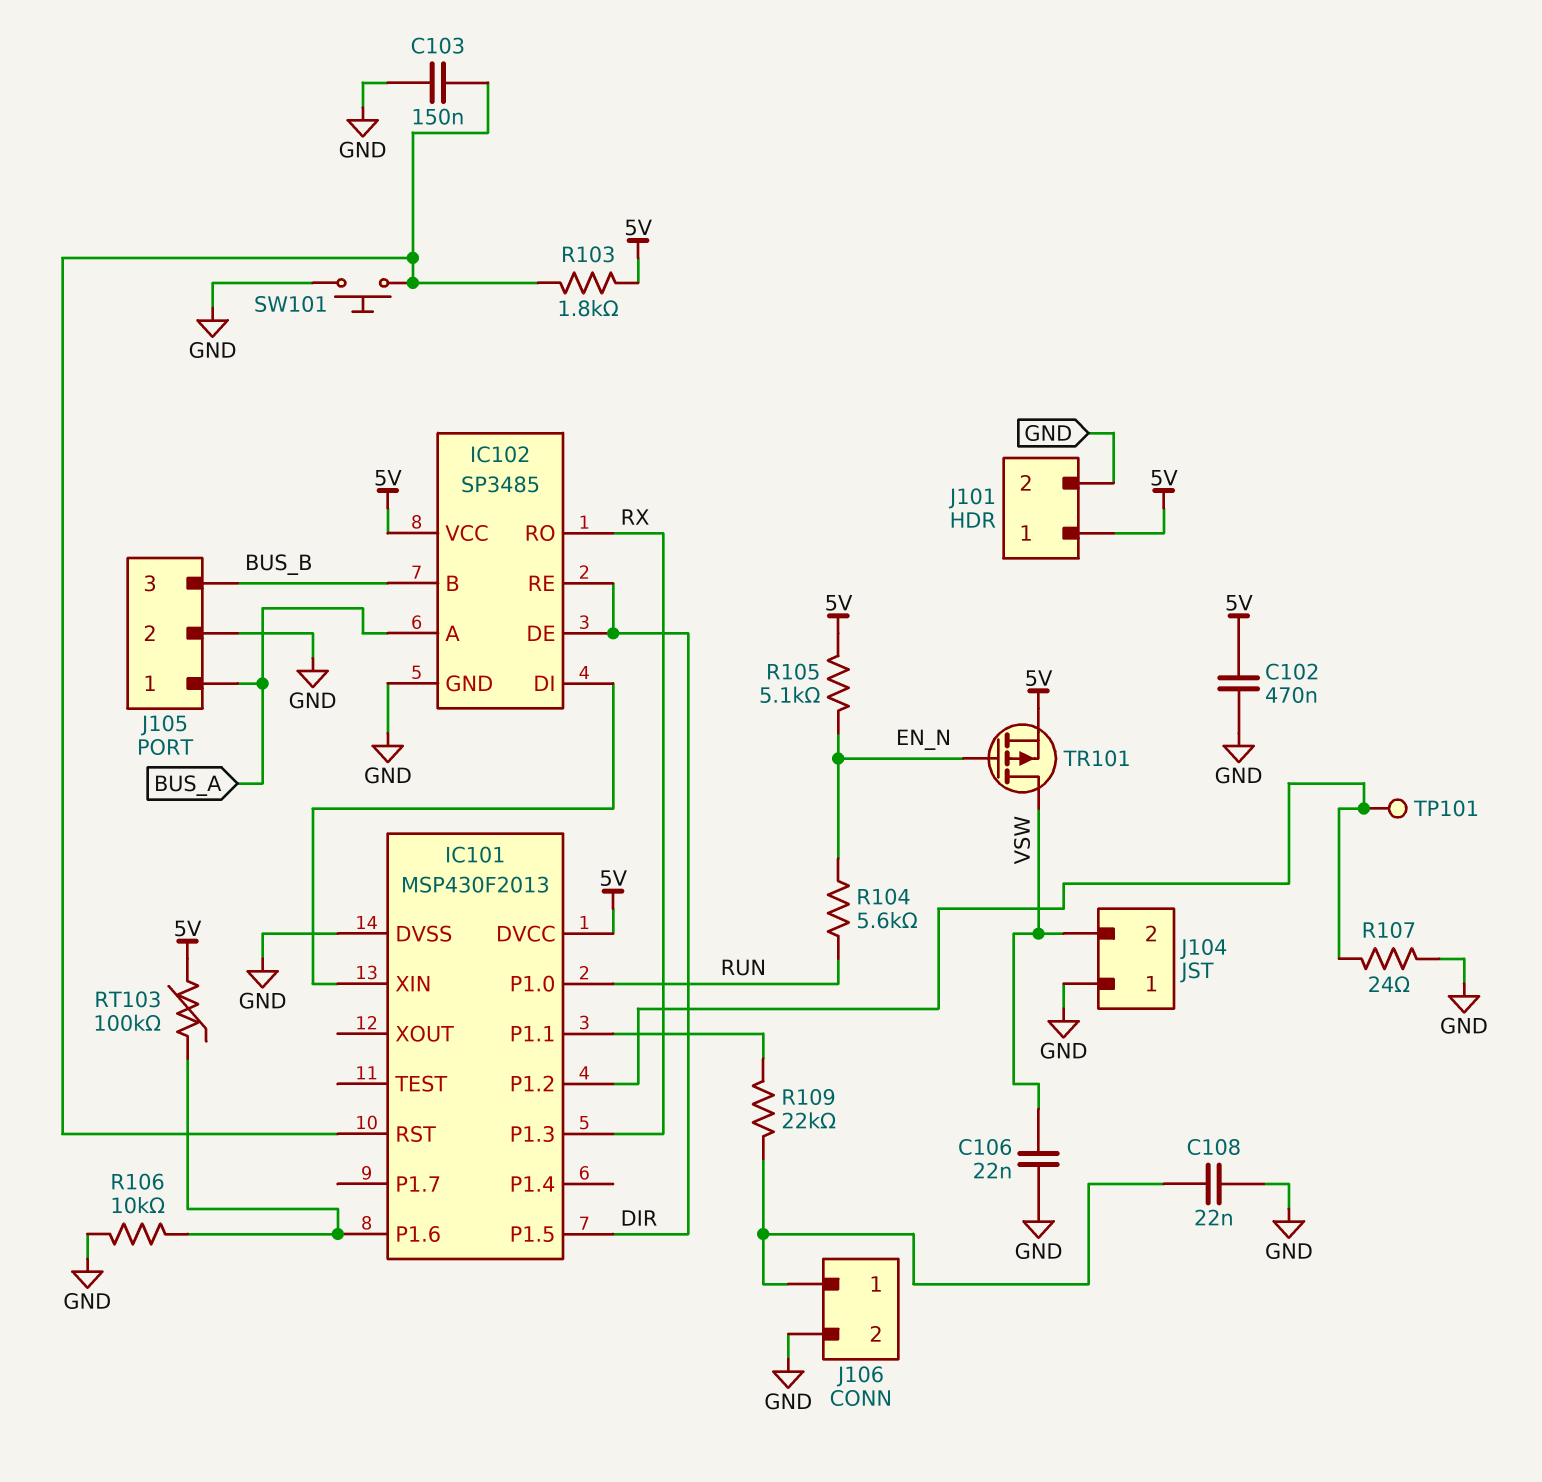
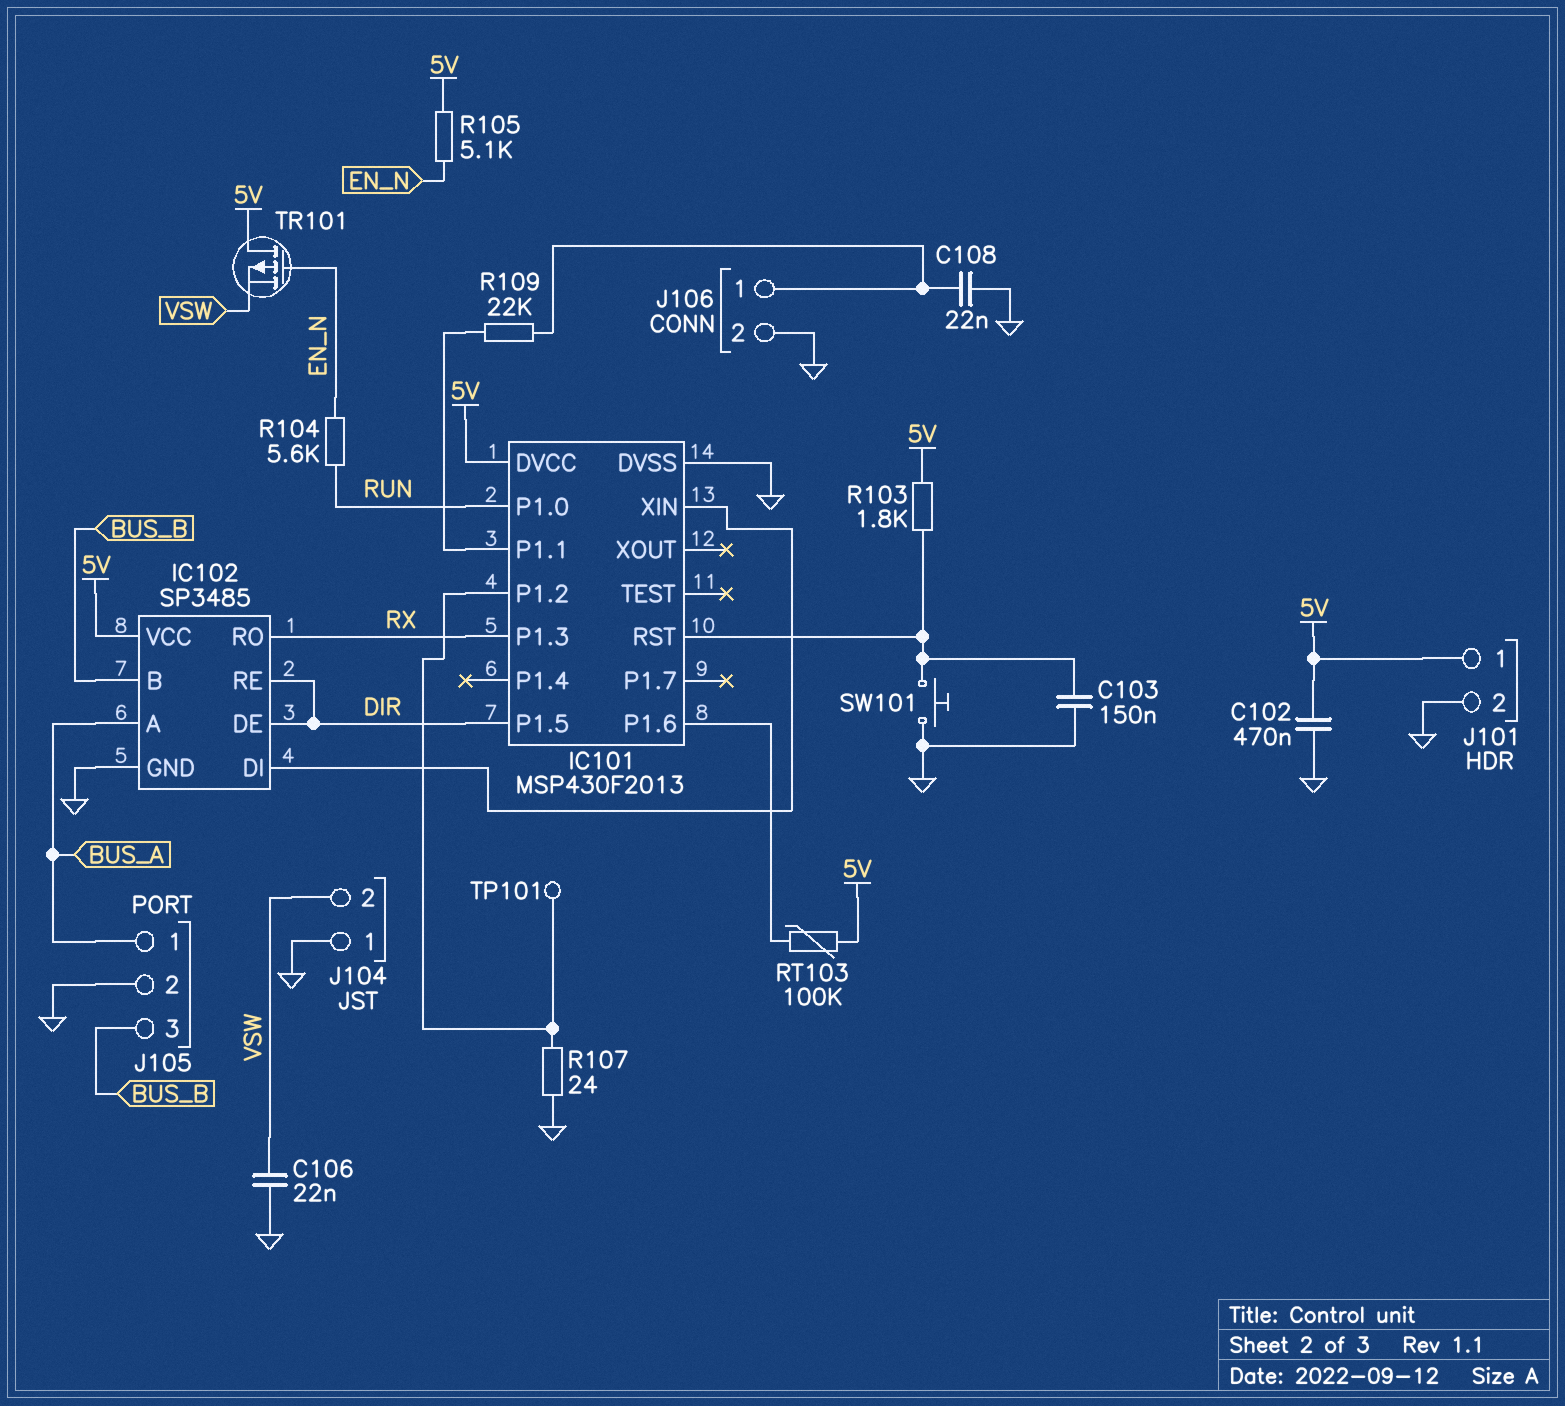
R106: 10k (GND, IC101/P1.6) -> none
TR101: PMOS (G EN_N, D VSW, S 5V) -> PMOS (G EN_N, D 5V, S VSW)

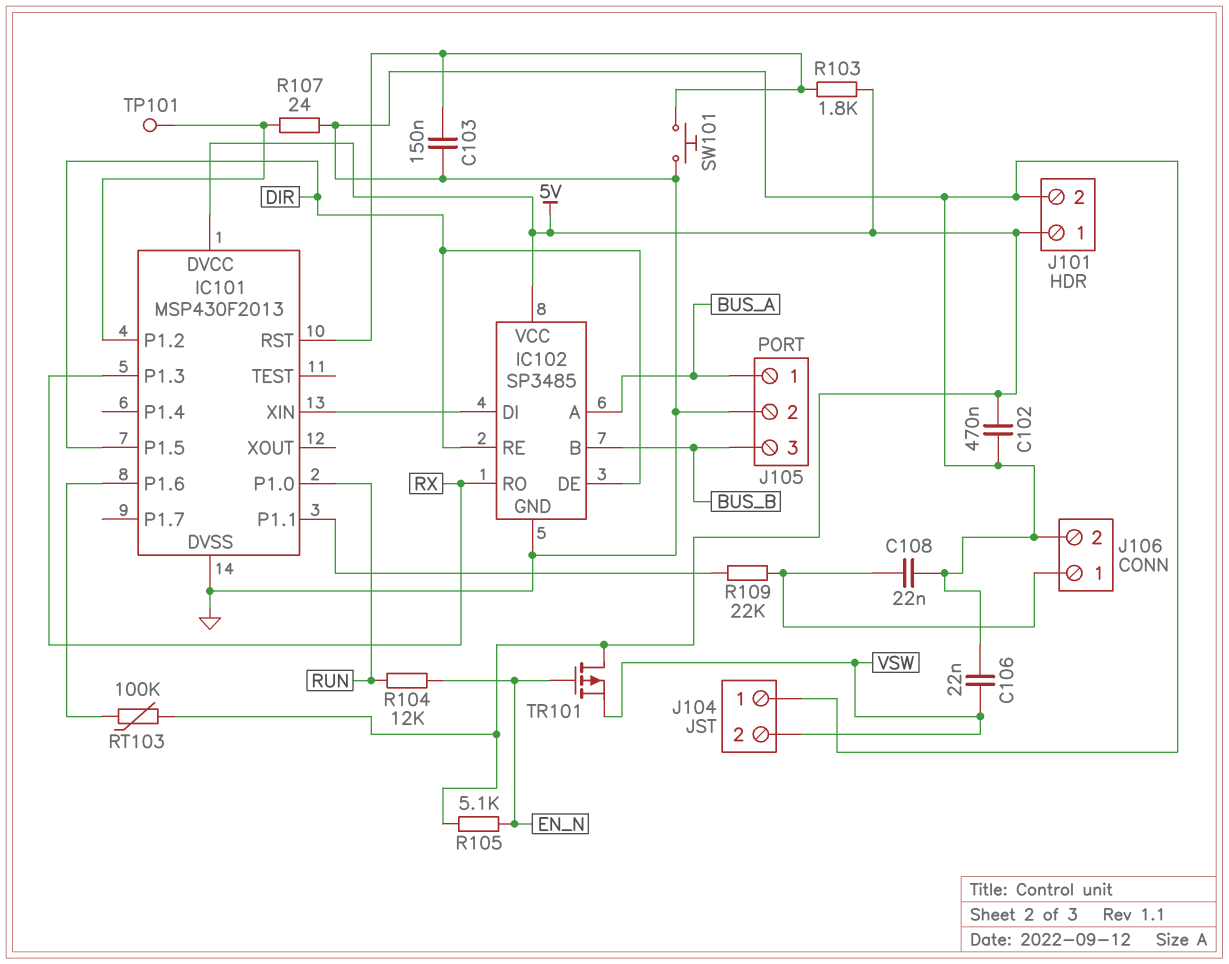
R104: 5.6k (EN_N, RUN) -> 12k (EN_N, RUN)

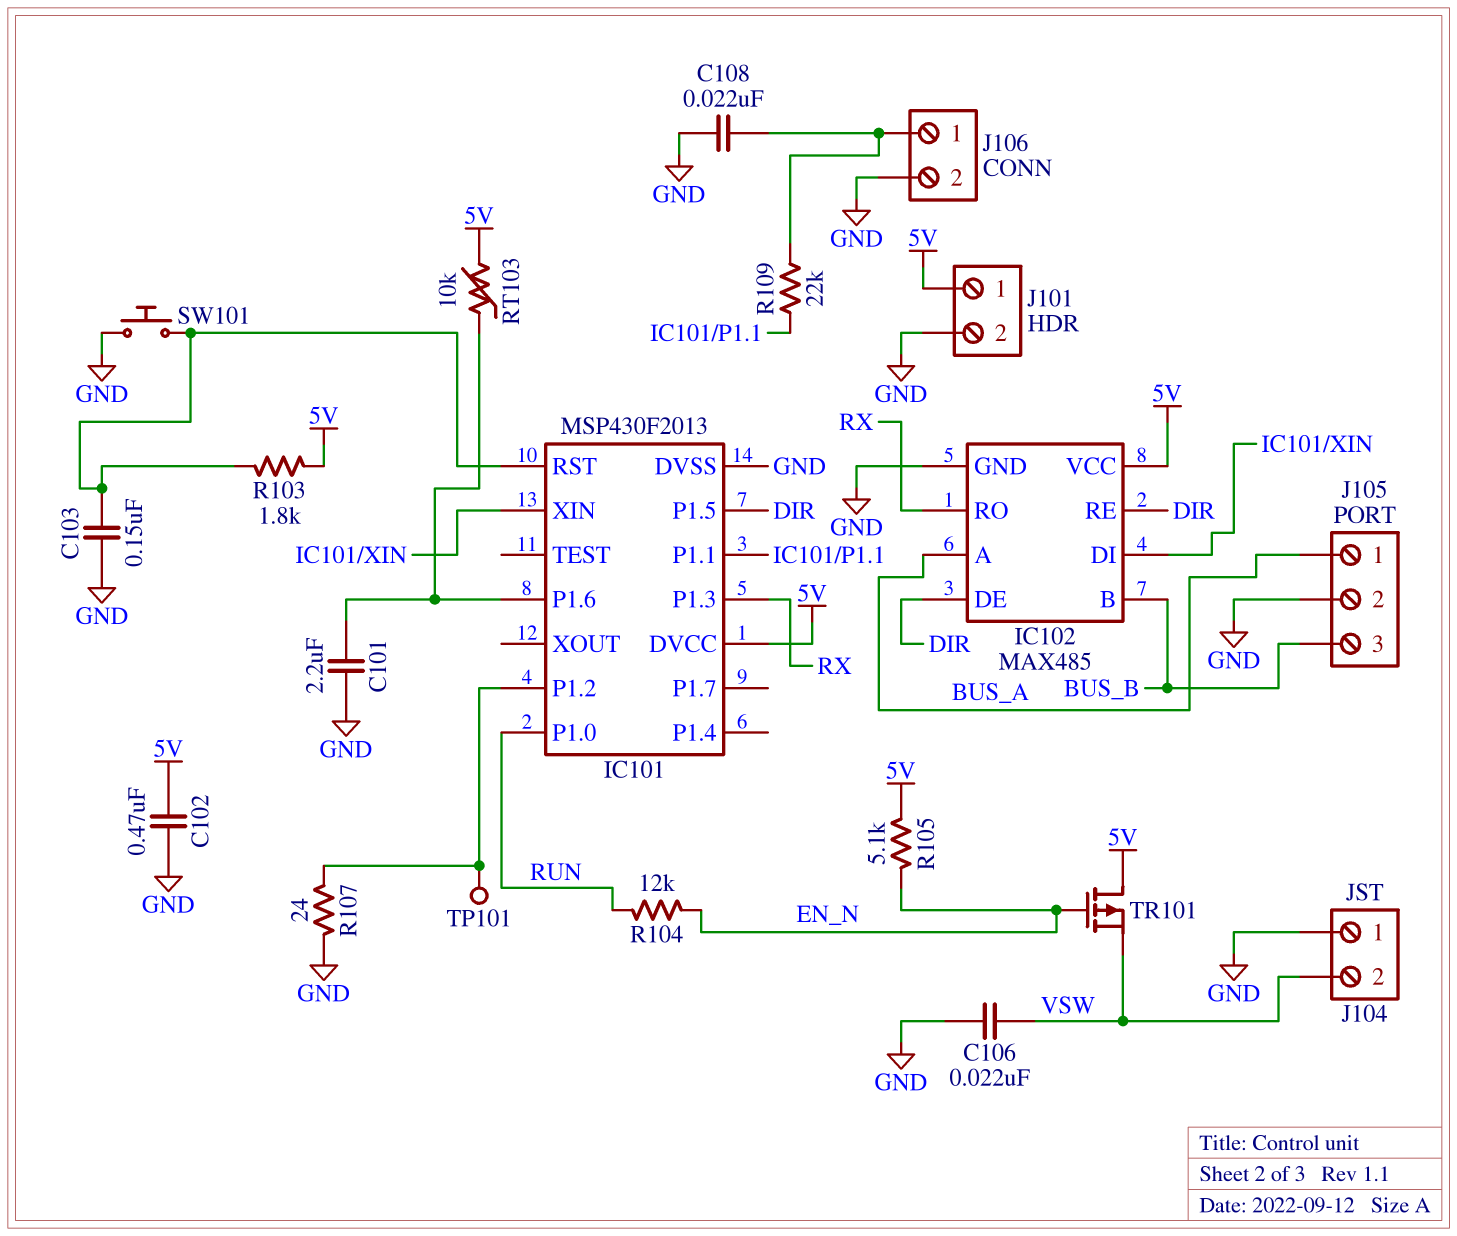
C101: none -> 2.2uF (GND, IC101/P1.6)
IC102: SP3485 -> MAX485
RT103: 100k (5V, IC101/P1.6) -> 10k (5V, IC101/P1.6)

